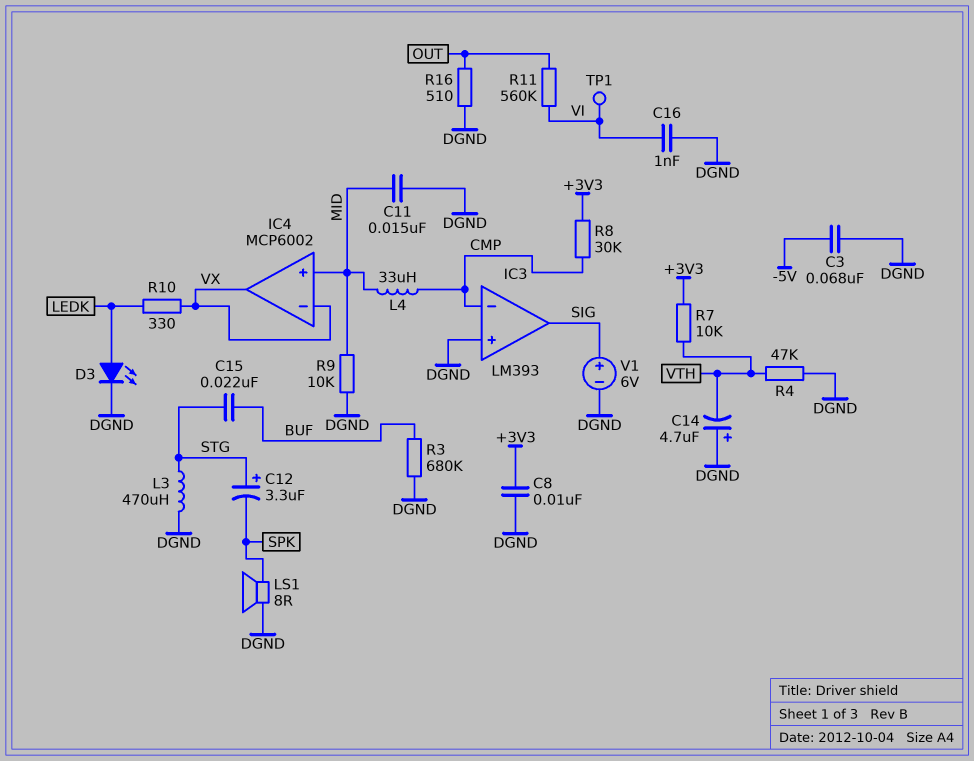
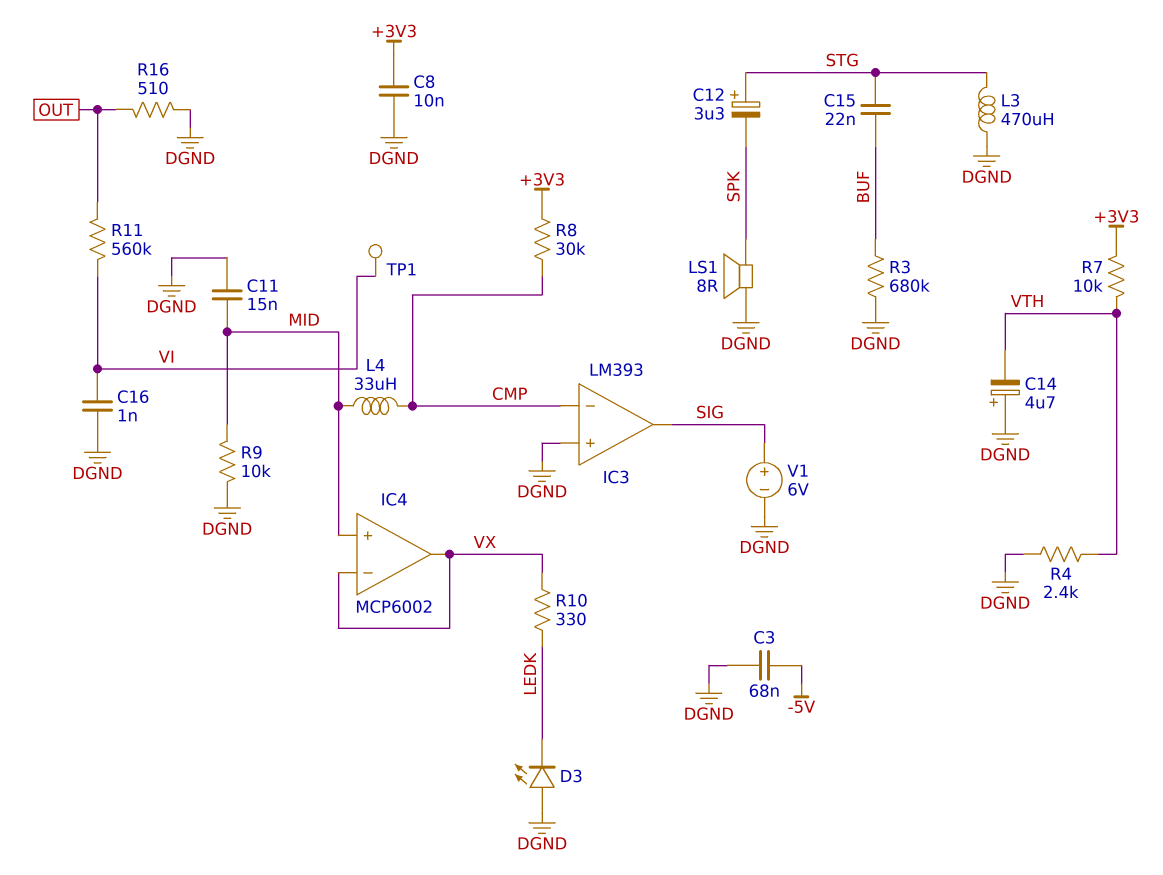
D3: LED (A LEDK, K DGND) -> LED (A DGND, K LEDK)
R4: 47k (DGND, VTH) -> 2.4k (DGND, VTH)

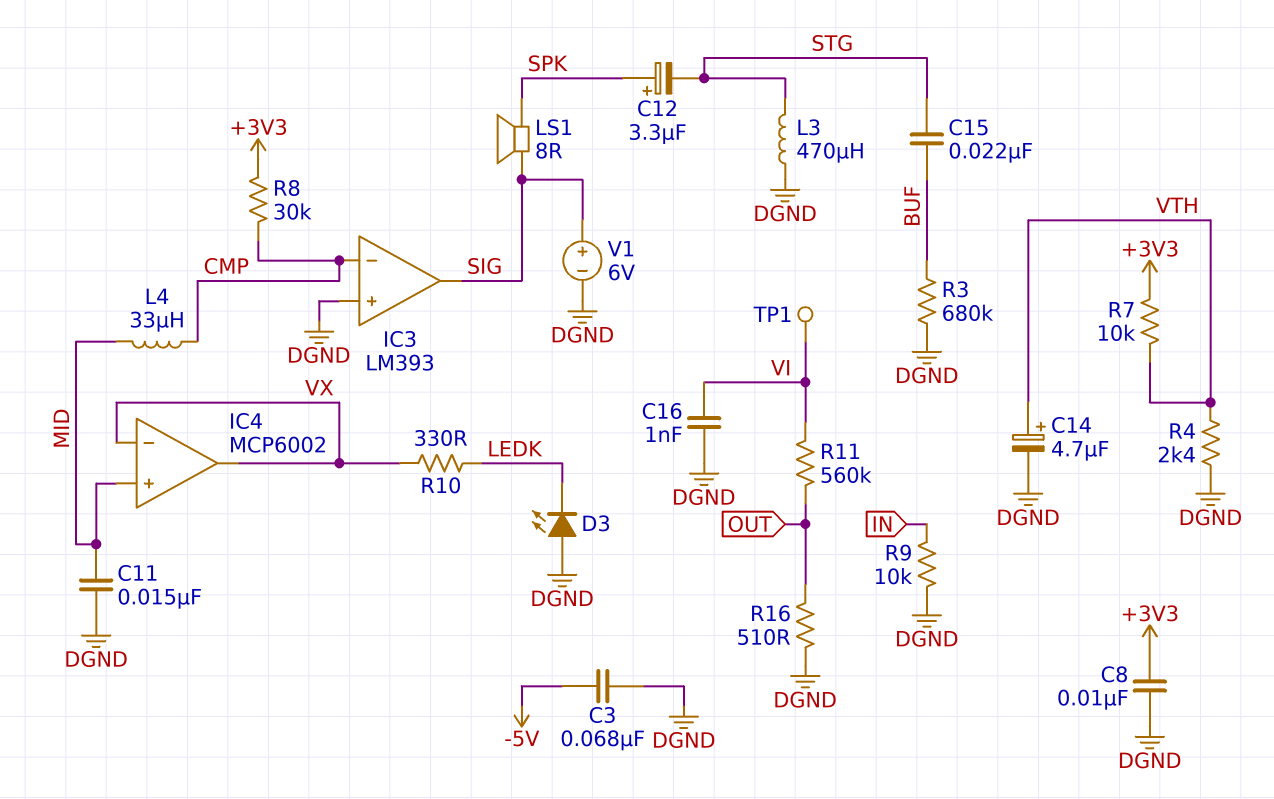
C12: 3.3uF (plus STG, minus SPK) -> 3.3uF (plus SPK, minus STG)
C14: 4.7uF (plus DGND, minus VTH) -> 4.7uF (plus VTH, minus DGND)
LS1: speaker 8R (DGND, SPK) -> speaker 8R (SIG, SPK)
R9: 10k (DGND, MID) -> 10k (DGND, IN)

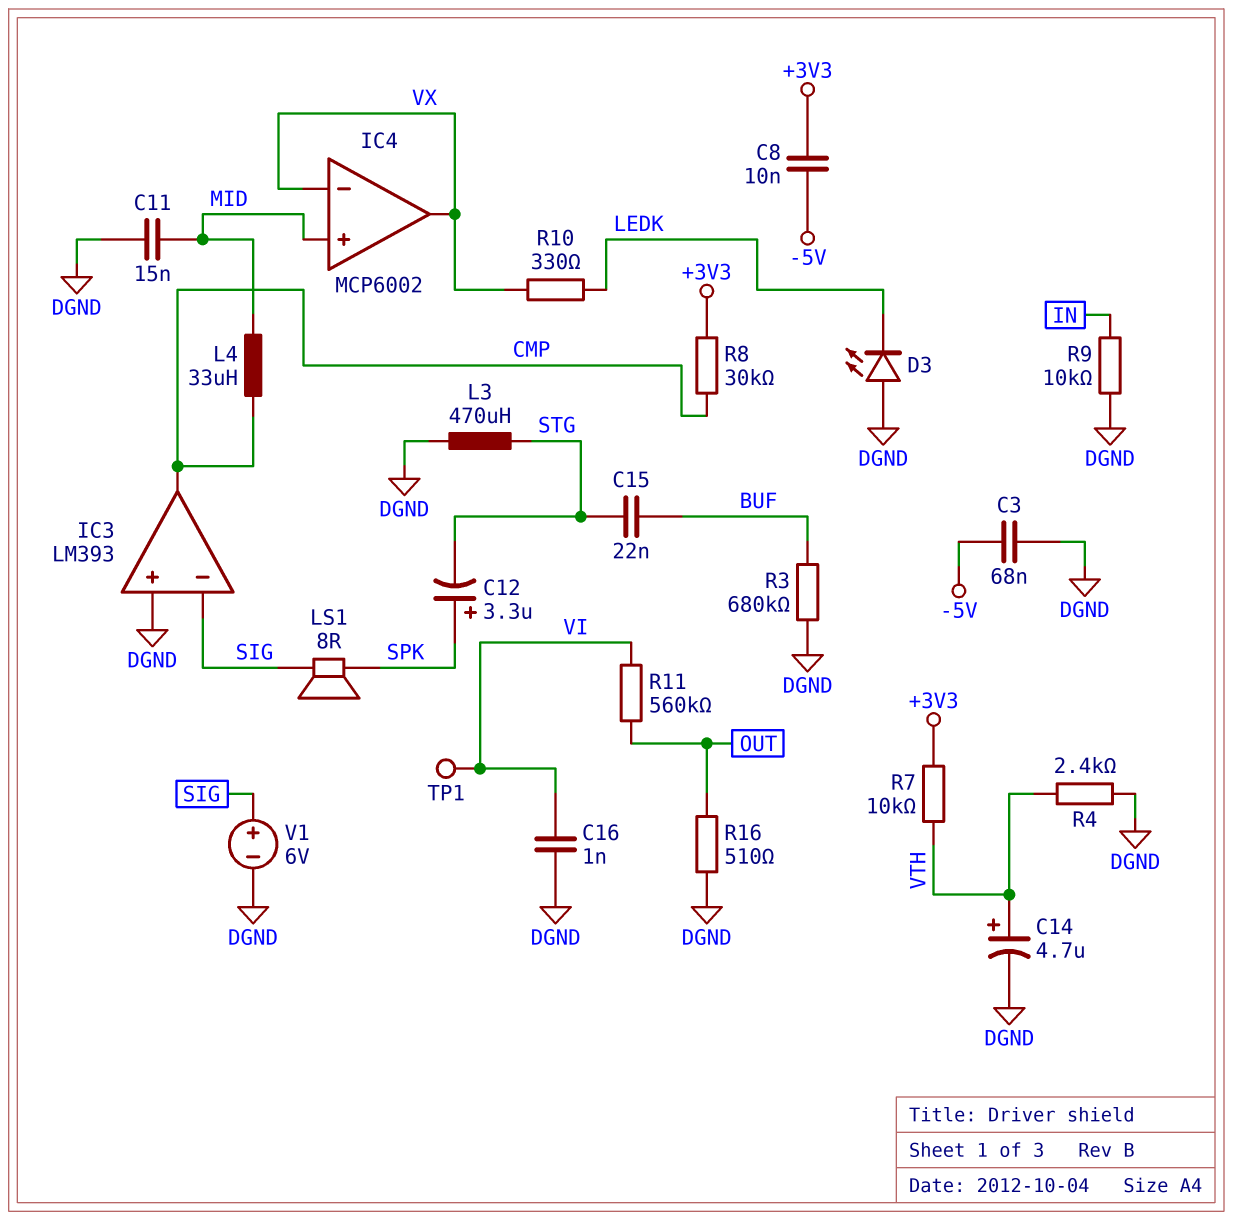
C8: 10nF (+3V3, DGND) -> 10nF (+3V3, -5V)
IC3 pin in-: CMP -> SIG
IC3 pin out: SIG -> CMP

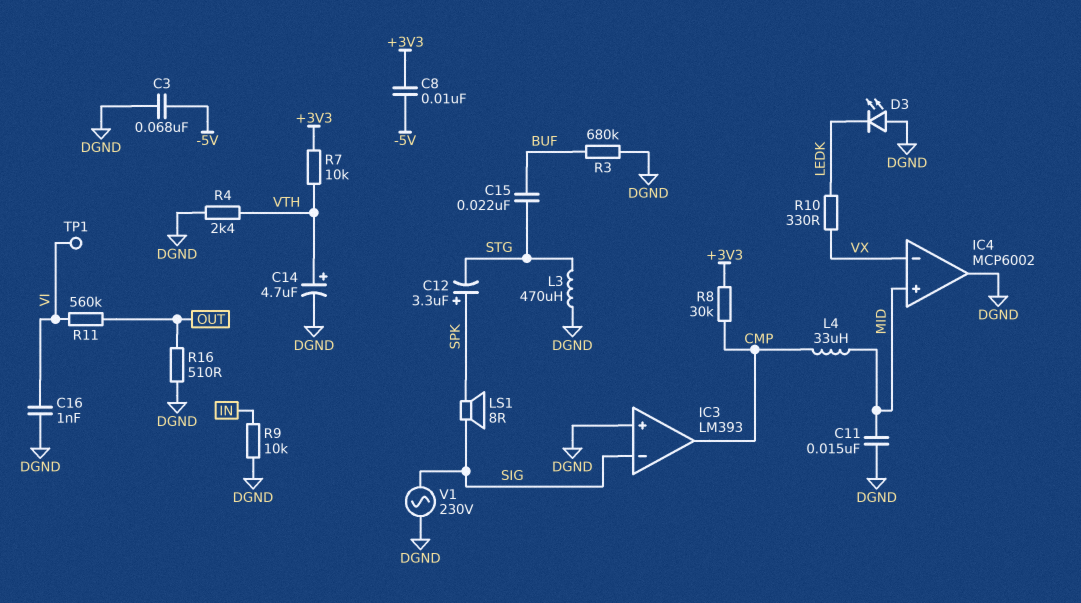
IC4 pin out: VX -> DGND
V1: 6V (plus SIG, minus DGND) -> AC 230V (DGND, SIG)

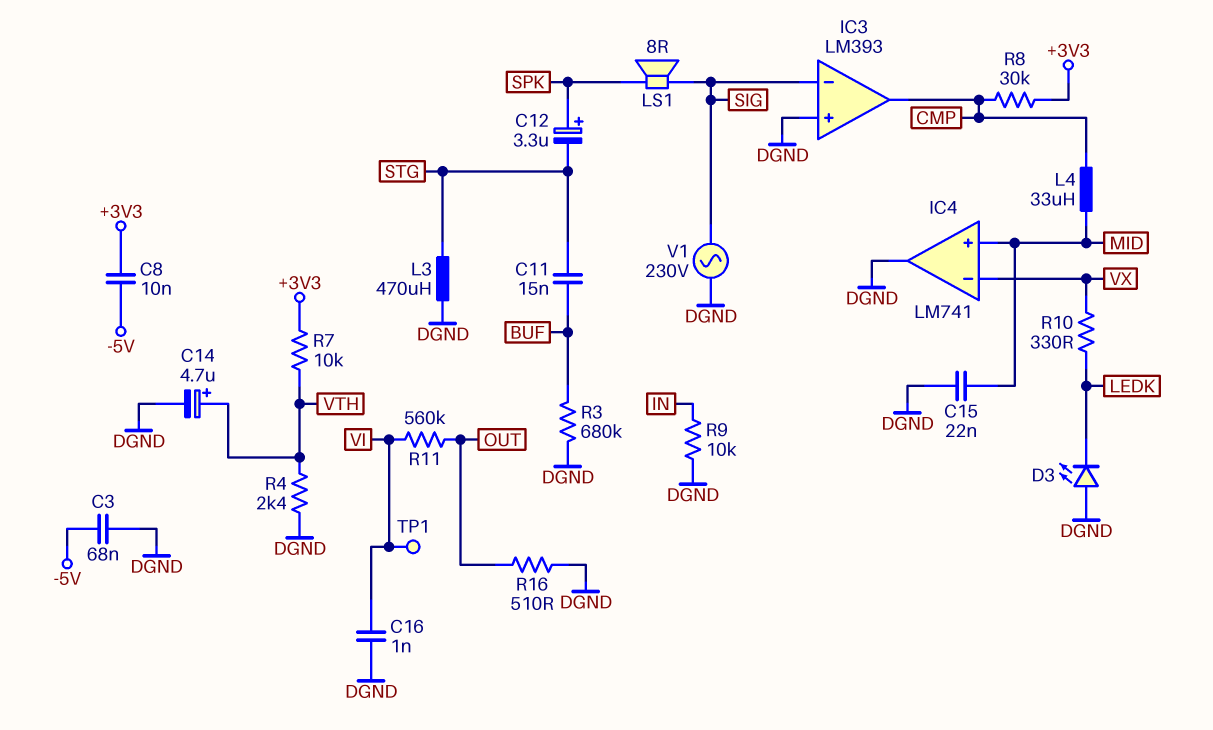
C11: 15nF (DGND, MID) -> 15nF (BUF, STG)
C15: 22nF (BUF, STG) -> 22nF (DGND, MID)
IC4: MCP6002 -> LM741

